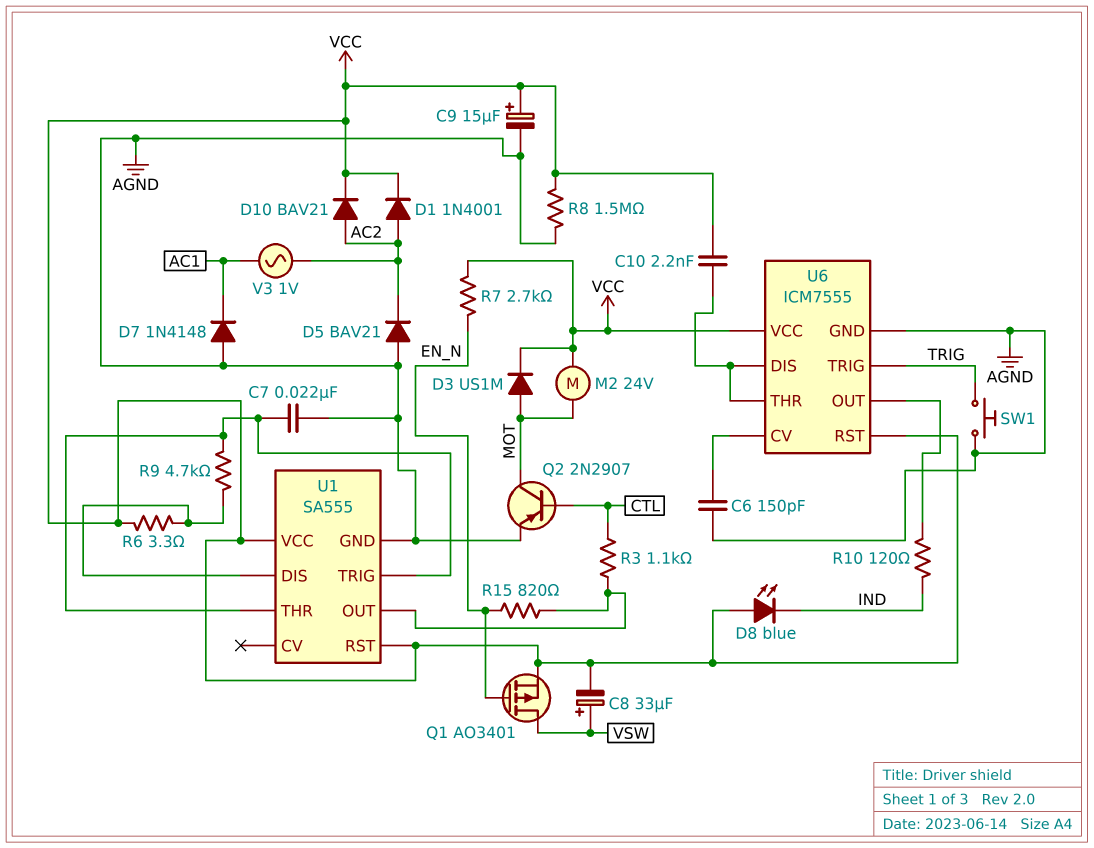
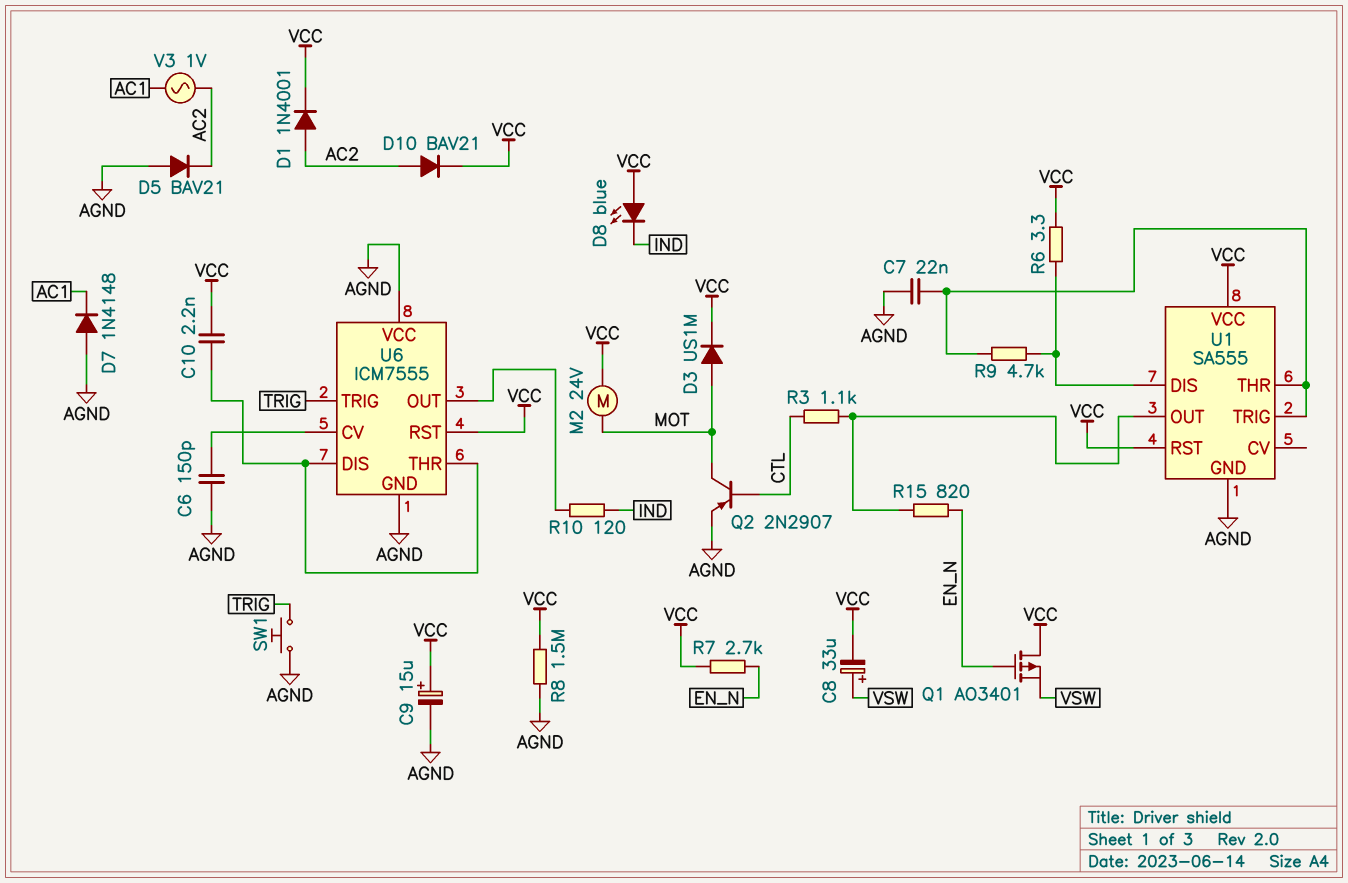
Q1: PMOS AO3401 (G EN_N, D VSW, S VCC) -> PMOS AO3401 (G EN_N, D VCC, S VSW)
U6 pin VCC: VCC -> AGND

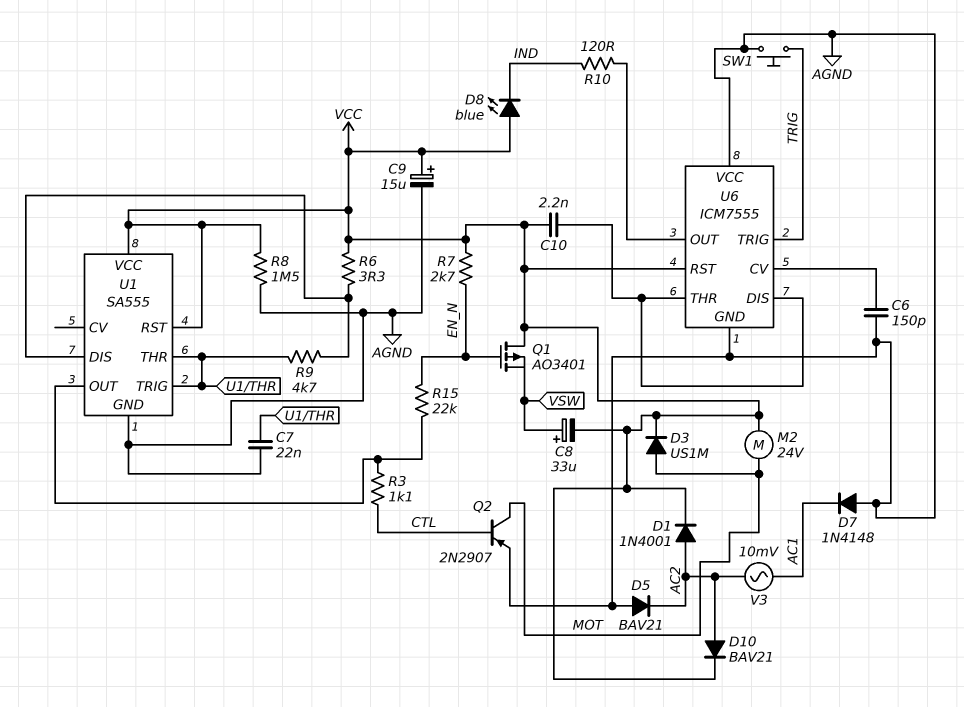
R15: 820 (EN_N, U1/OUT) -> 22k (EN_N, U1/OUT)
V3: AC 1V (AC1, AC2) -> AC 10mV (AC1, AC2)

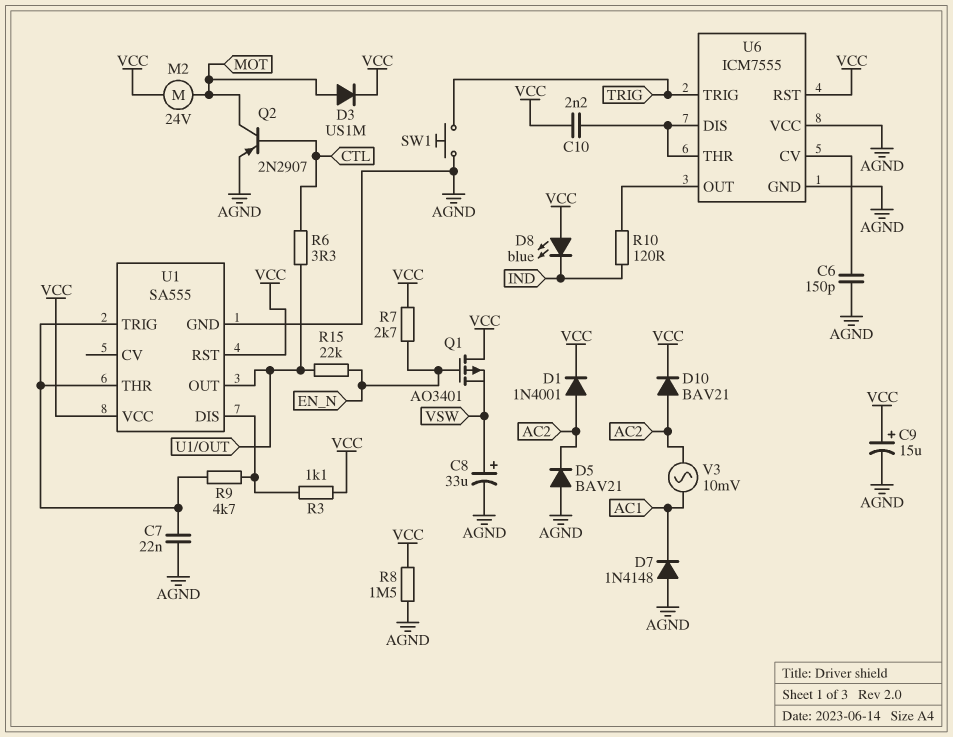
C8: 33uF (plus VSW, minus VCC) -> 33uF (plus VSW, minus AGND)
R3: 1.1k (CTL, U1/OUT) -> 1.1k (U1/DIS, VCC)
R6: 3.3 (U1/DIS, VCC) -> 3.3 (CTL, U1/OUT)

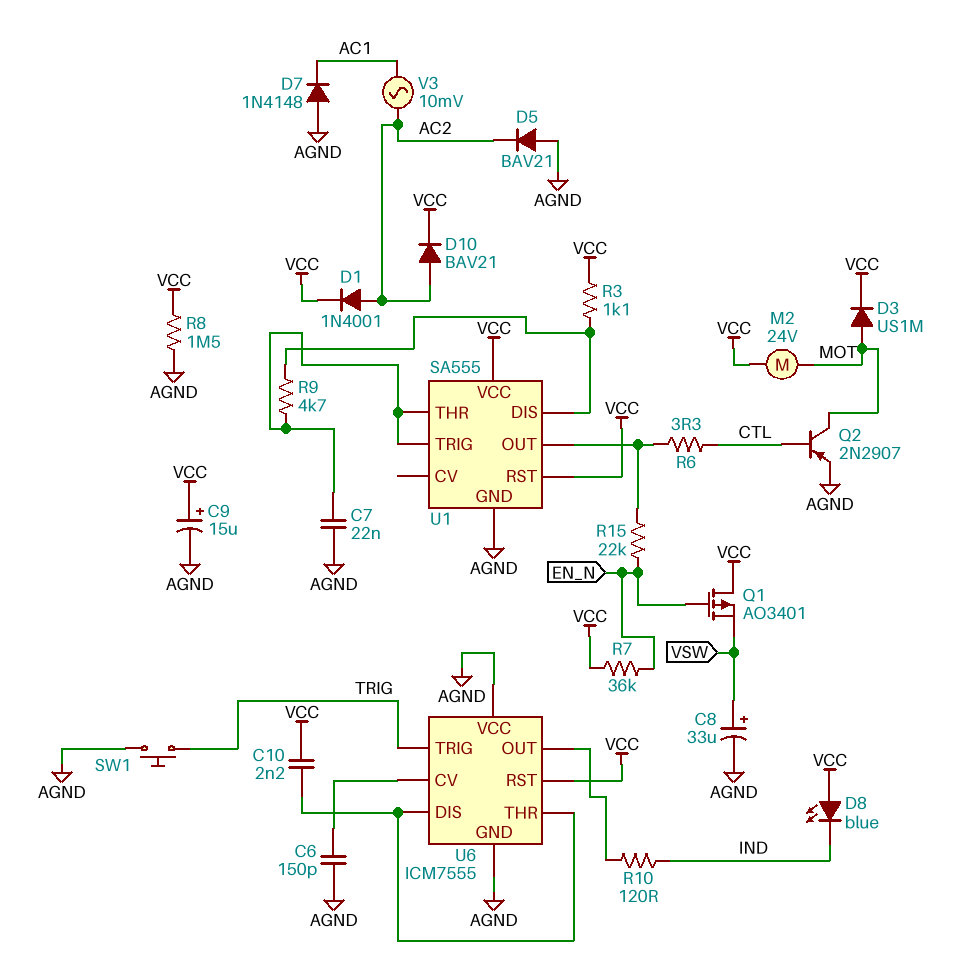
R7: 2.7k (EN_N, VCC) -> 36k (EN_N, VCC)

